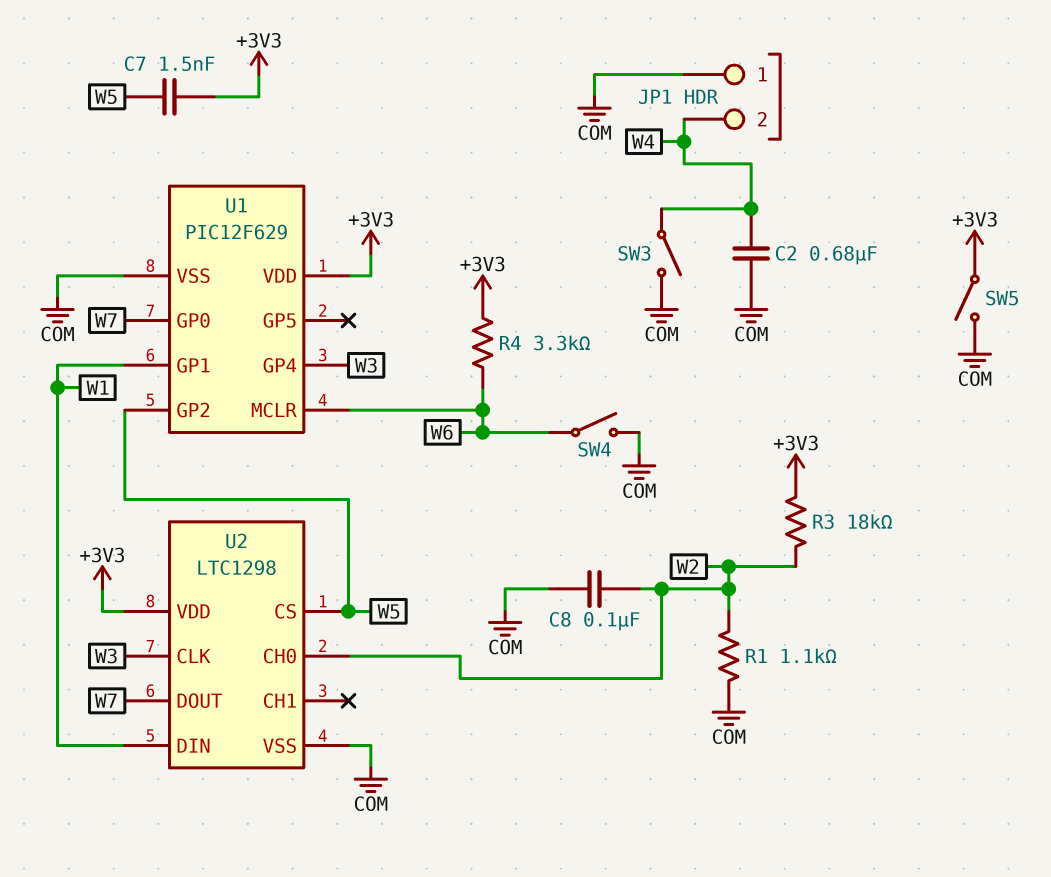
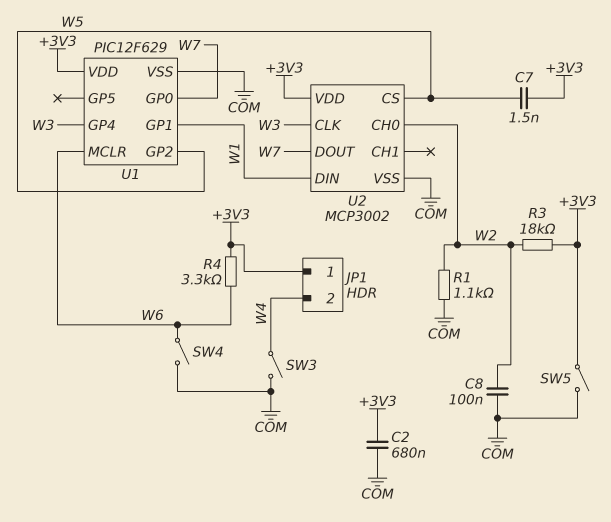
C2: 680nF (COM, W4) -> 680nF (+3V3, COM)
JP1 pin 1: COM -> +3V3
U2: LTC1298 -> MCP3002

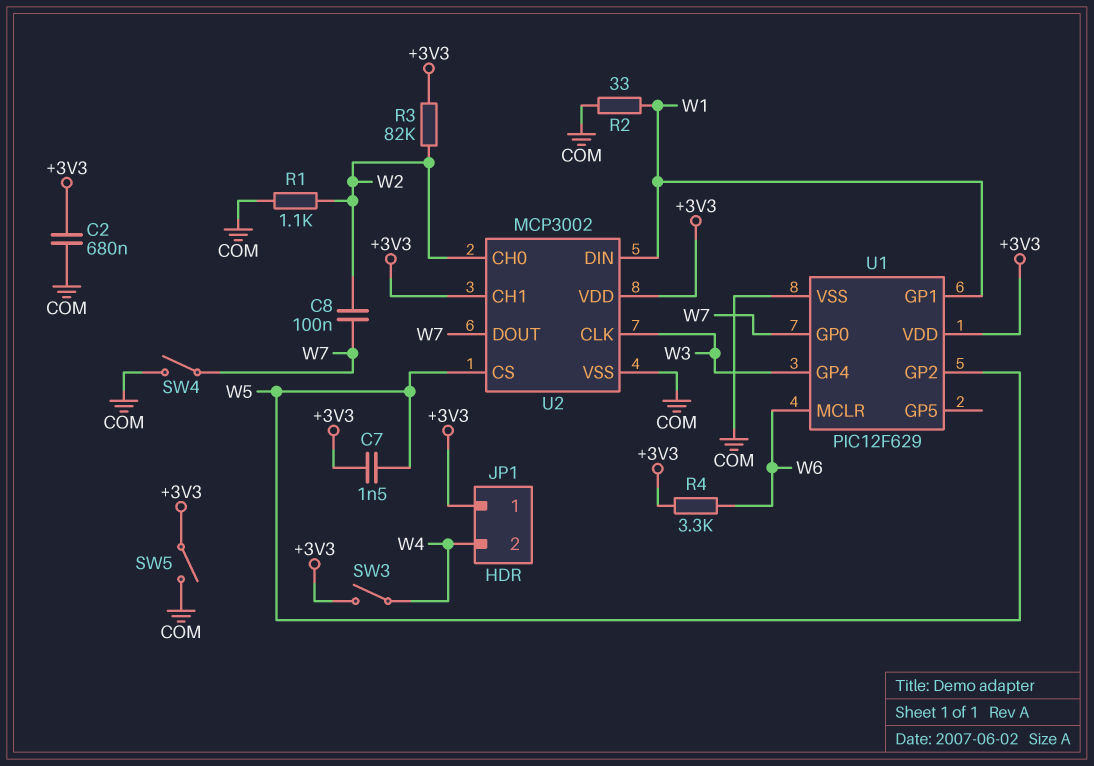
C8: 100nF (COM, W2) -> 100nF (W2, W7)
R2: none -> 33 (COM, W1)
R3: 18k (+3V3, W2) -> 82k (+3V3, W2)
SW3: switch (COM, W4) -> switch (+3V3, W4)
SW4: switch (COM, W6) -> switch (COM, W7)
U2 pin CH1: none -> +3V3

